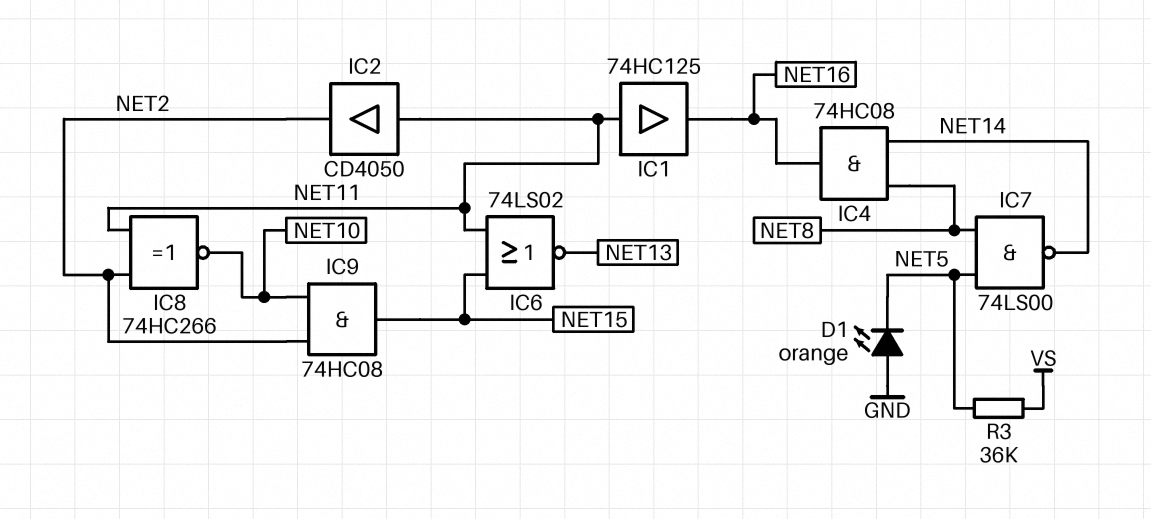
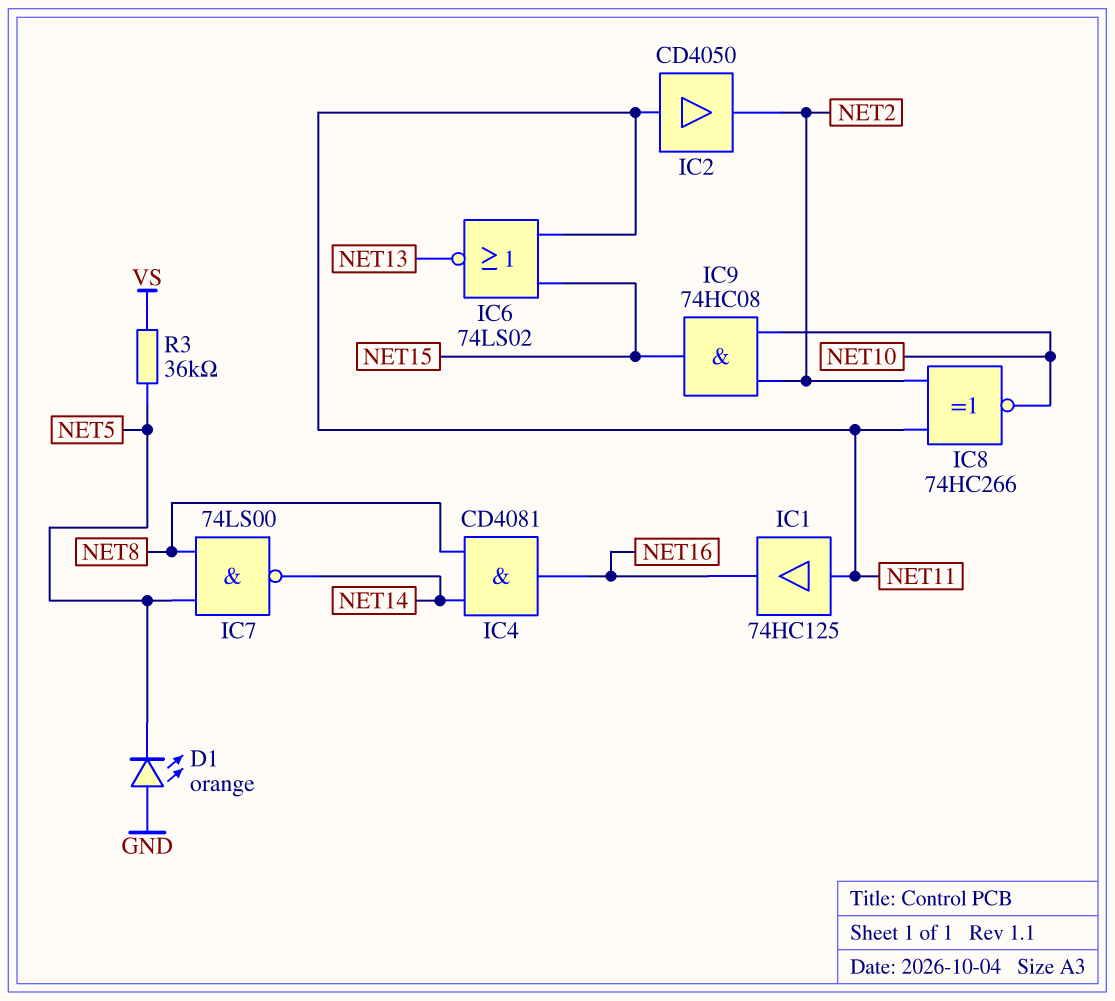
IC4: AND 74HC08 (in NET8, in NET14, out NET16) -> AND CD4081 (in NET8, in NET14, out NET16)

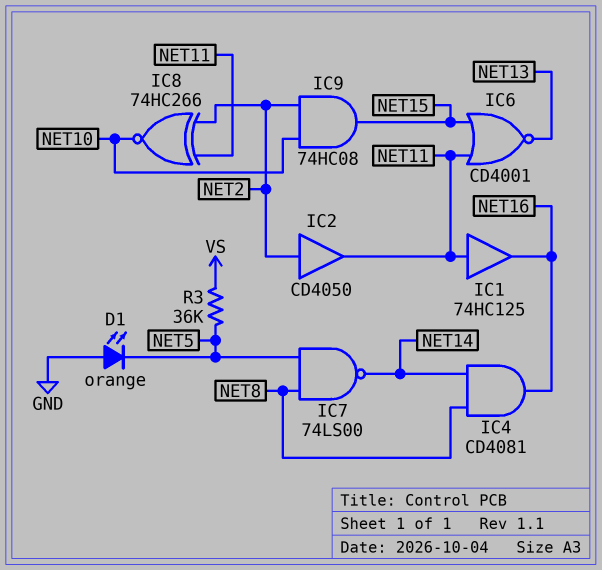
IC2: buffer CD4050 (in NET11, out NET2) -> buffer CD4050 (in NET2, out NET11)
IC6: NOR 74LS02 (in NET11, in NET15, out NET13) -> NOR CD4001 (in NET11, in NET15, out NET13)

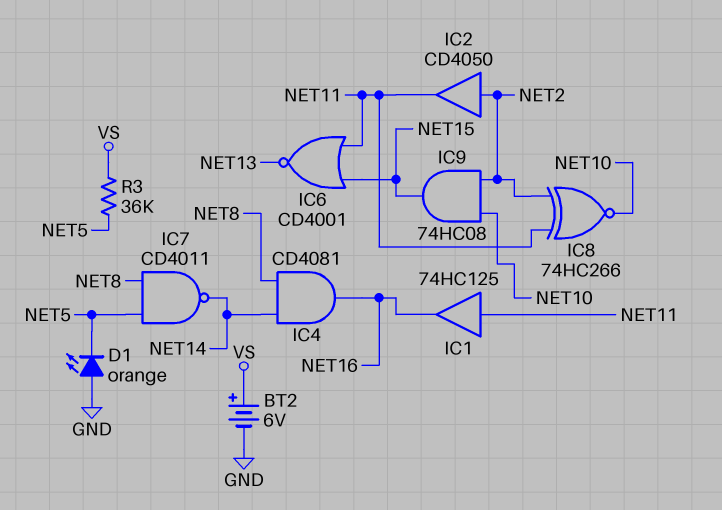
BT2: none -> 6V (plus VS, minus GND)
IC7: NAND 74LS00 (in NET5, in NET8, out NET14) -> NAND CD4011 (in NET5, in NET8, out NET14)

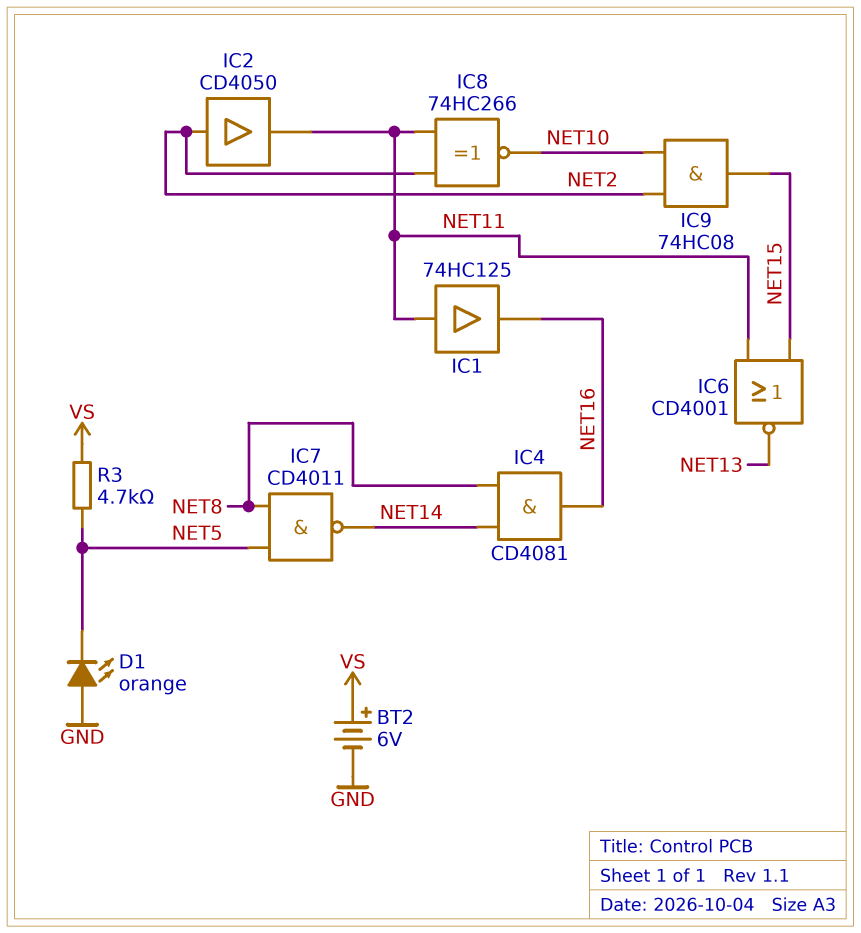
R3: 36k (NET5, VS) -> 4.7k (NET5, VS)

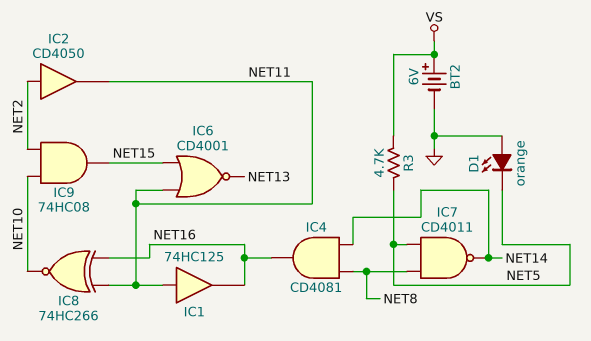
IC8: XNOR 74HC266 (in NET2, in NET11, out NET10) -> XNOR 74HC266 (in NET11, in NET16, out NET10)

